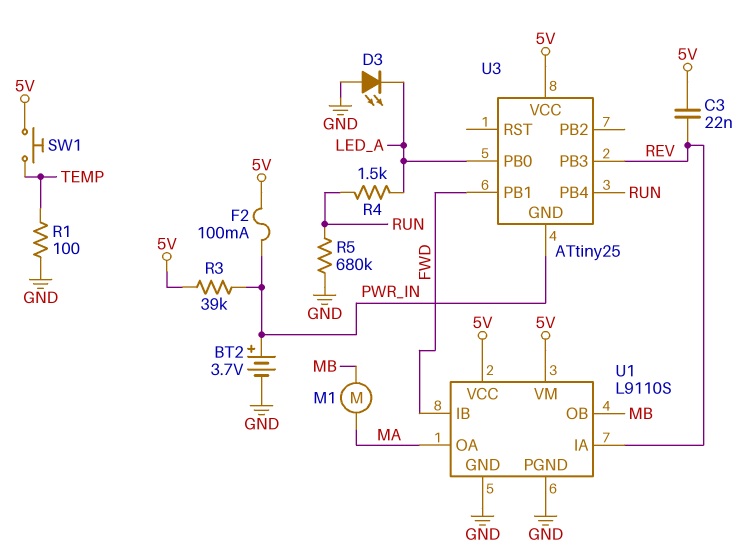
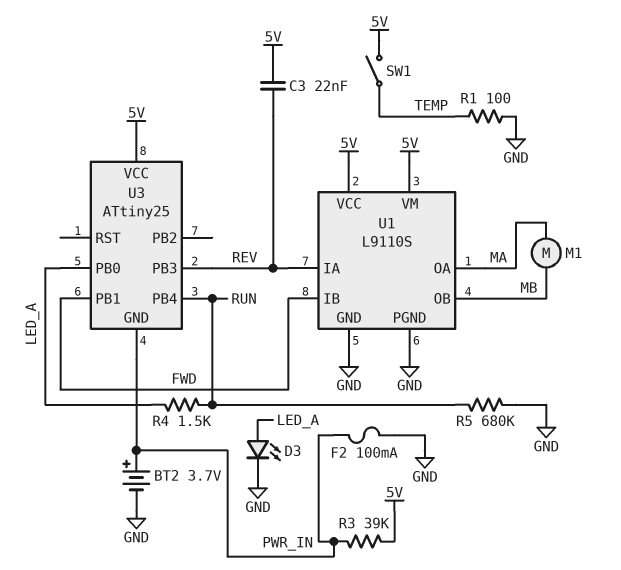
D3: LED (A GND, K LED_A) -> LED (A LED_A, K GND)
F2: 100mA (5V, PWR_IN) -> 100mA (GND, PWR_IN)
SW1: button (5V, TEMP) -> switch (5V, TEMP)

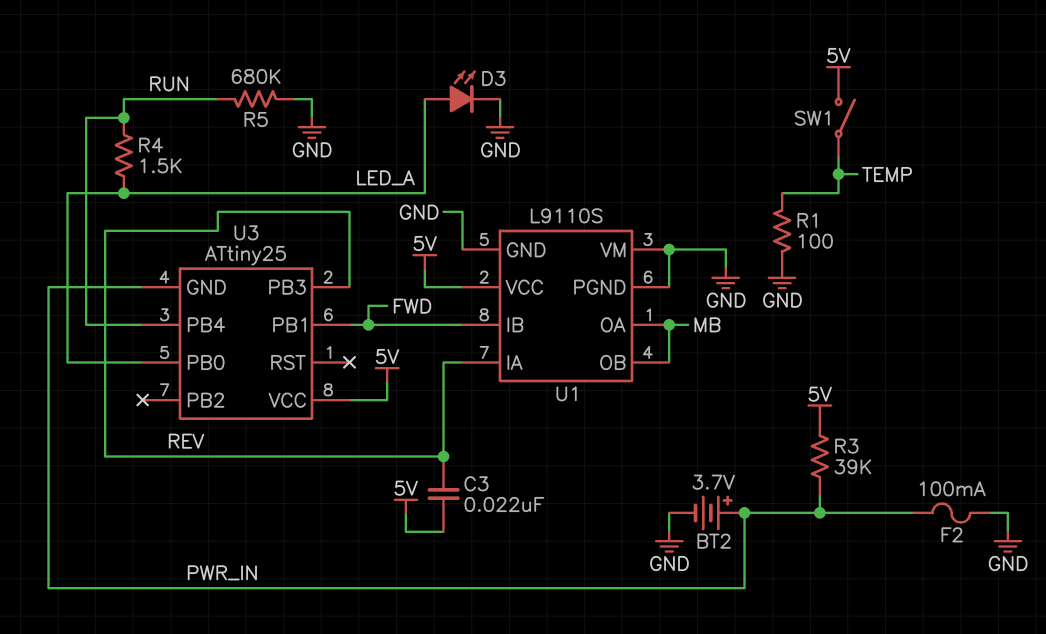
M1: motor (MA, MB) -> none
U1 pin OA: MA -> MB
U1 pin VM: 5V -> GND

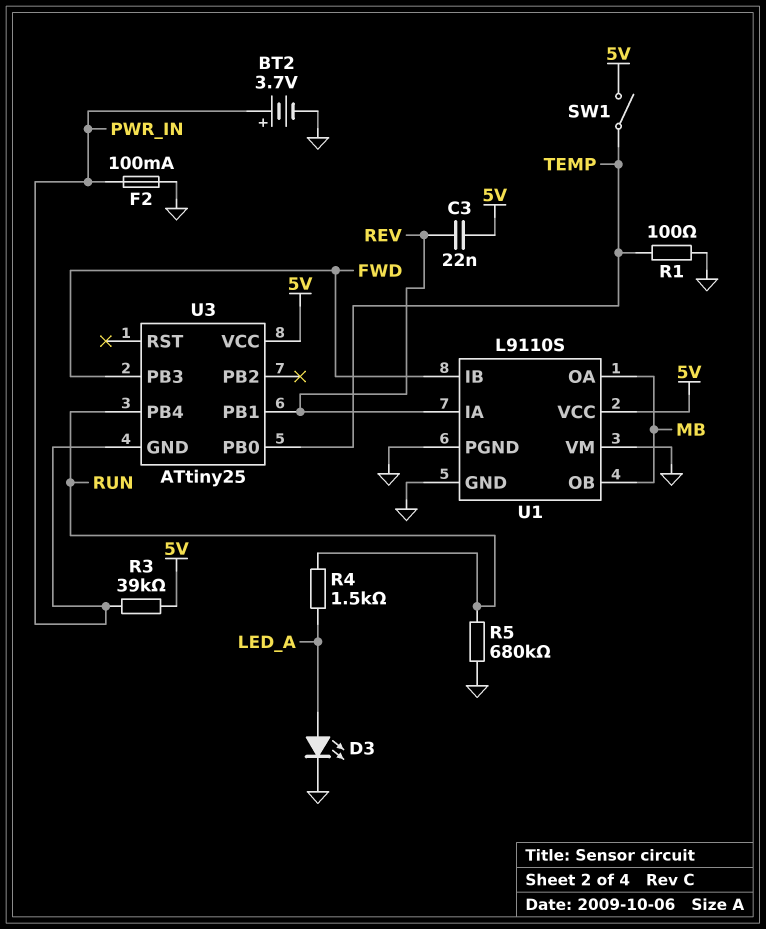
U3 pin PB0: LED_A -> TEMP
U3 pin PB1: FWD -> REV
U3 pin PB3: REV -> FWD

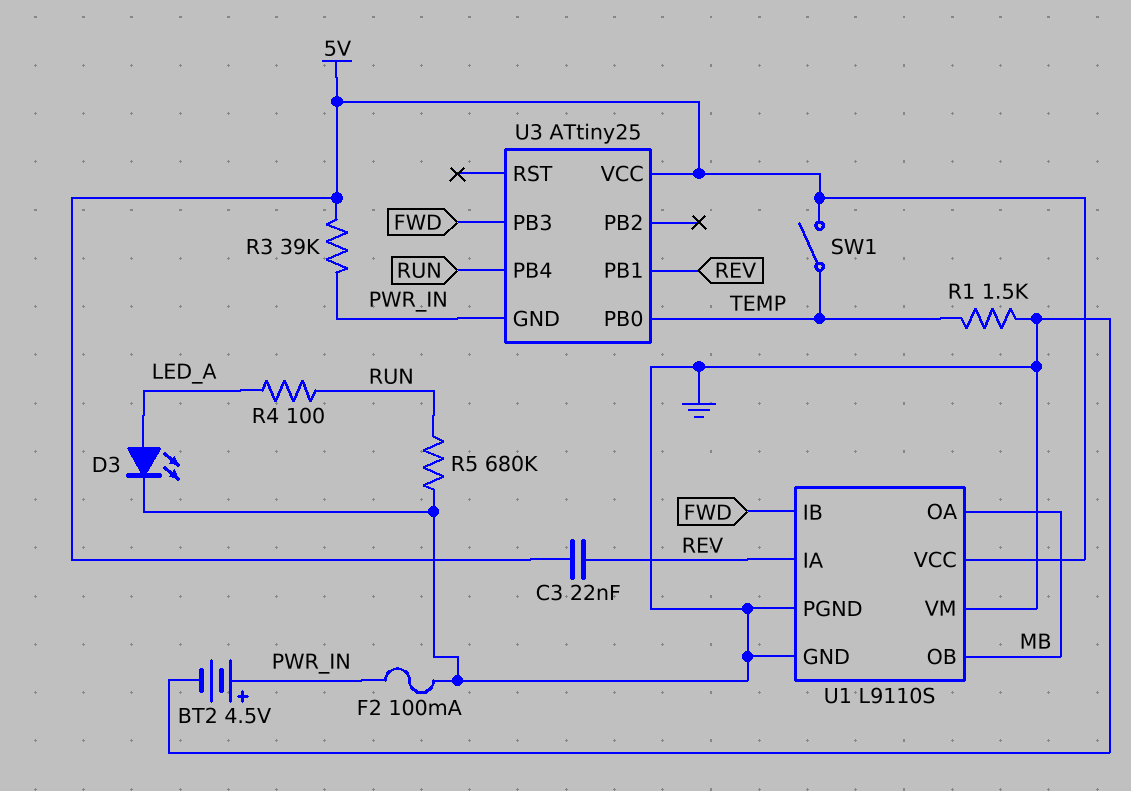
BT2: 3.7V (plus PWR_IN, minus GND) -> 4.5V (plus PWR_IN, minus GND)
R1: 100 (GND, TEMP) -> 1.5k (GND, TEMP)
R4: 1.5k (LED_A, RUN) -> 100 (LED_A, RUN)

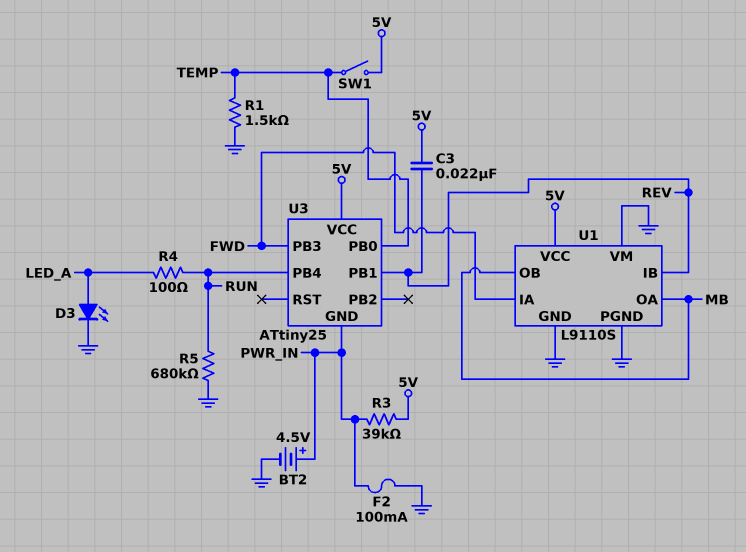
U1 pin IA: REV -> FWD
U1 pin IB: FWD -> REV

